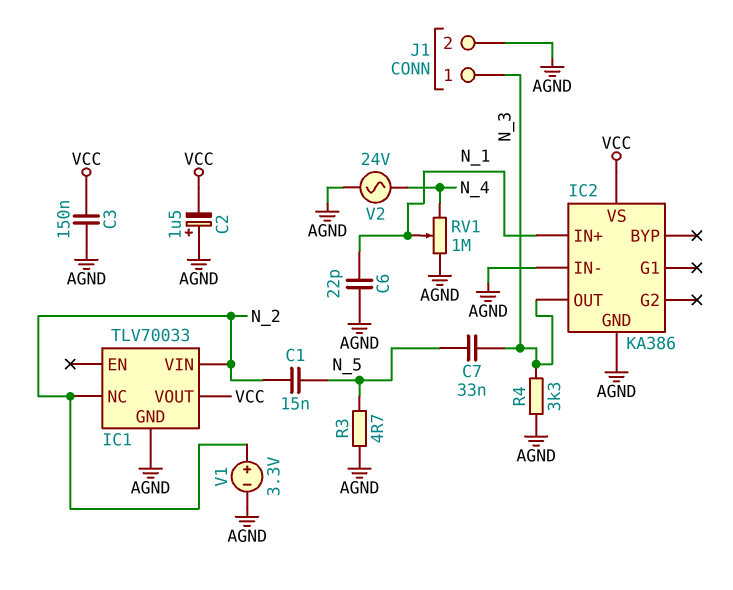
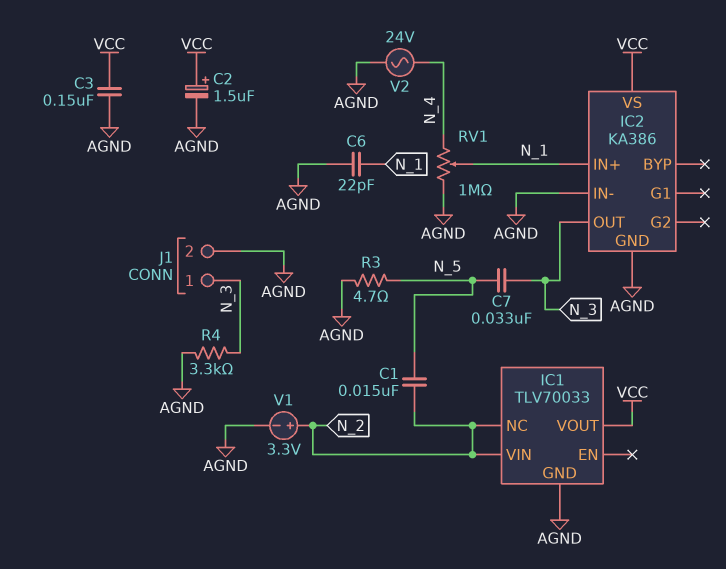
C2: 1.5uF (plus AGND, minus VCC) -> 1.5uF (plus VCC, minus AGND)

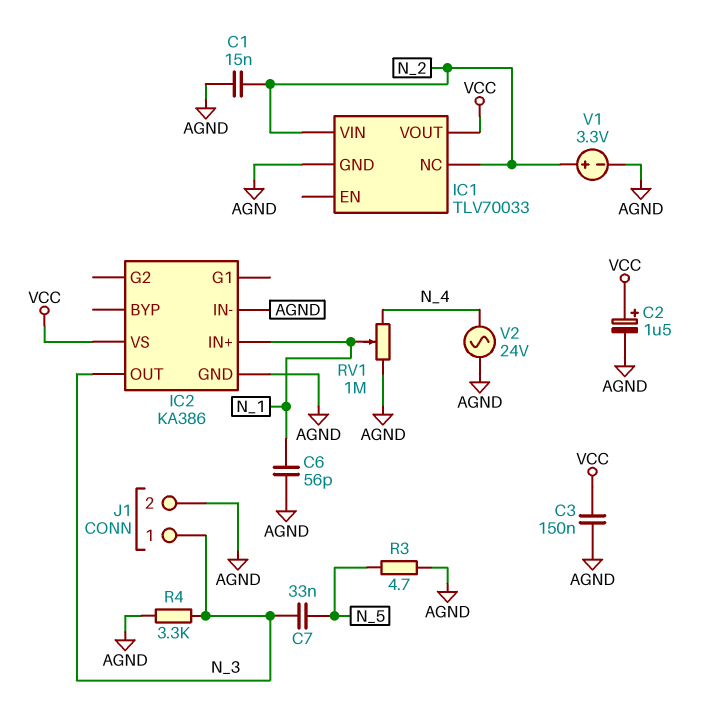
C1: 15nF (N_2, N_5) -> 15nF (AGND, N_2)
C6: 22pF (AGND, N_1) -> 56pF (AGND, N_1)

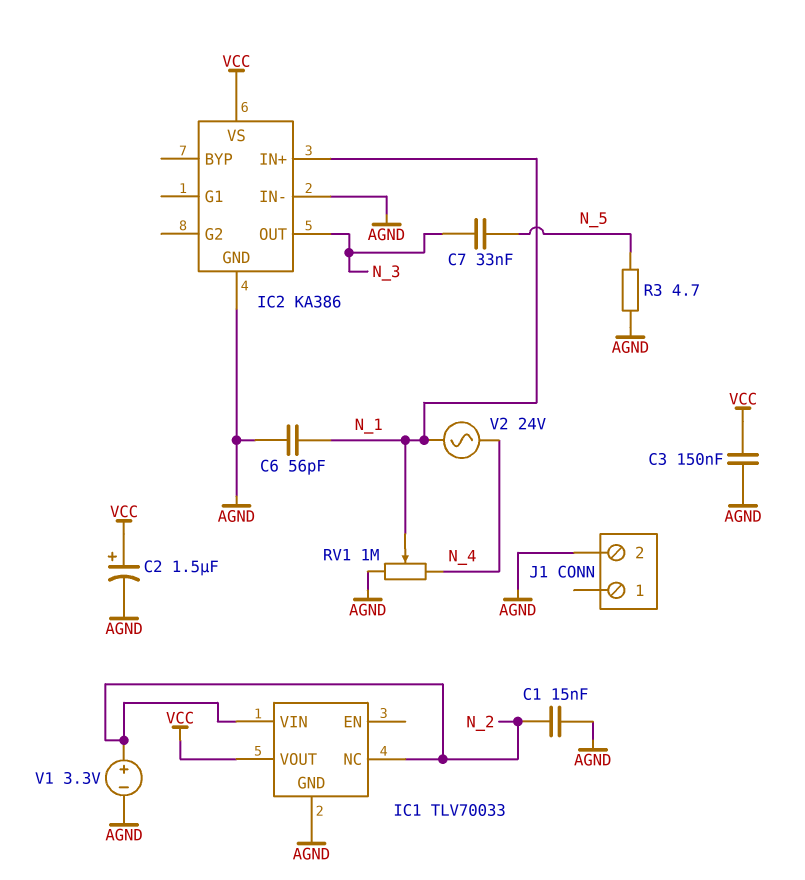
J1 pin 1: N_3 -> none
R4: 3.3k (AGND, N_3) -> none
V2: AC 24V (AGND, N_4) -> AC 24V (N_1, N_4)

